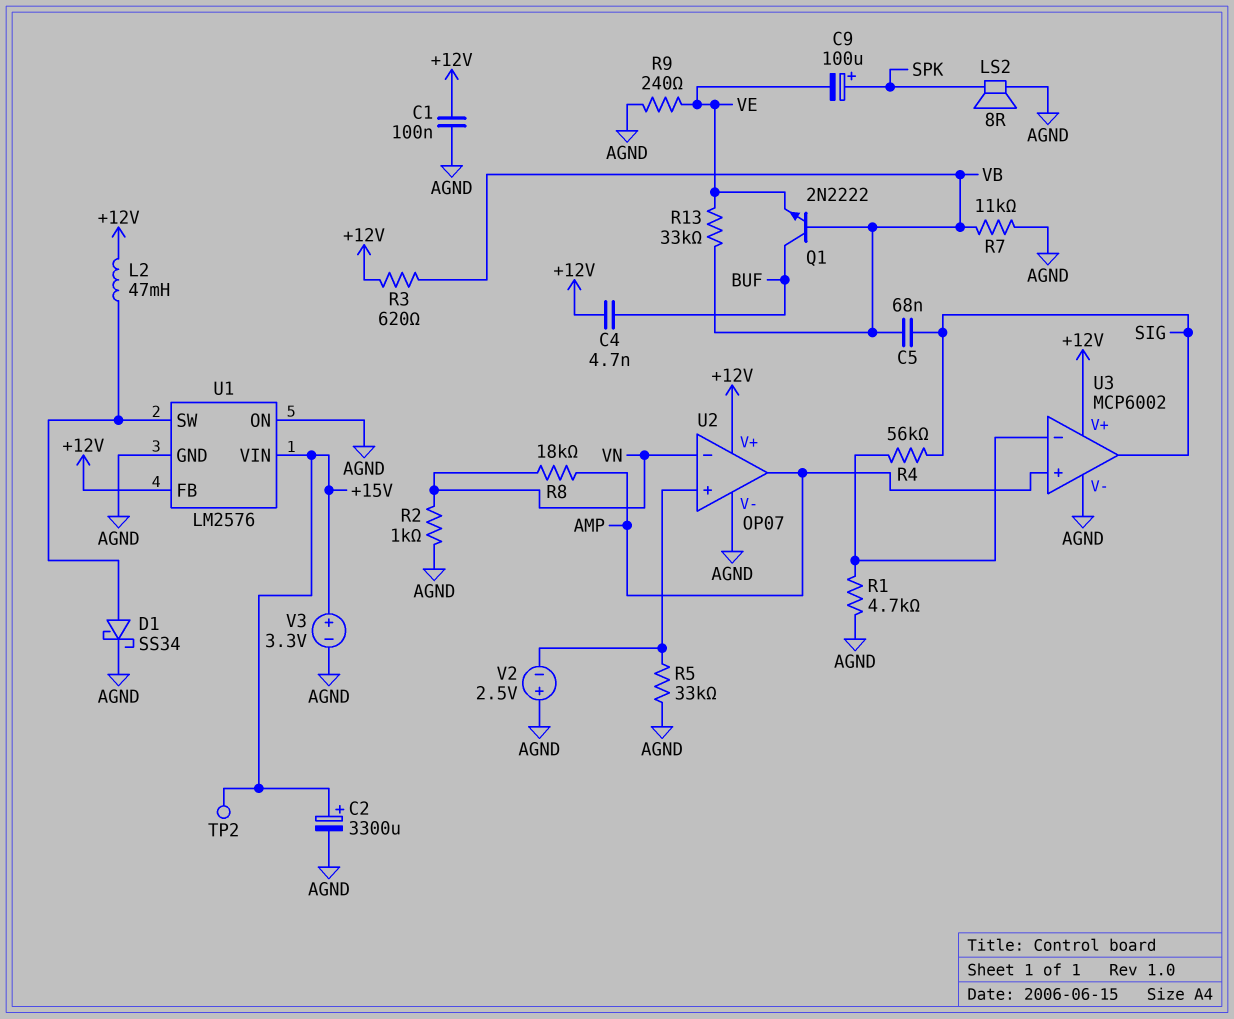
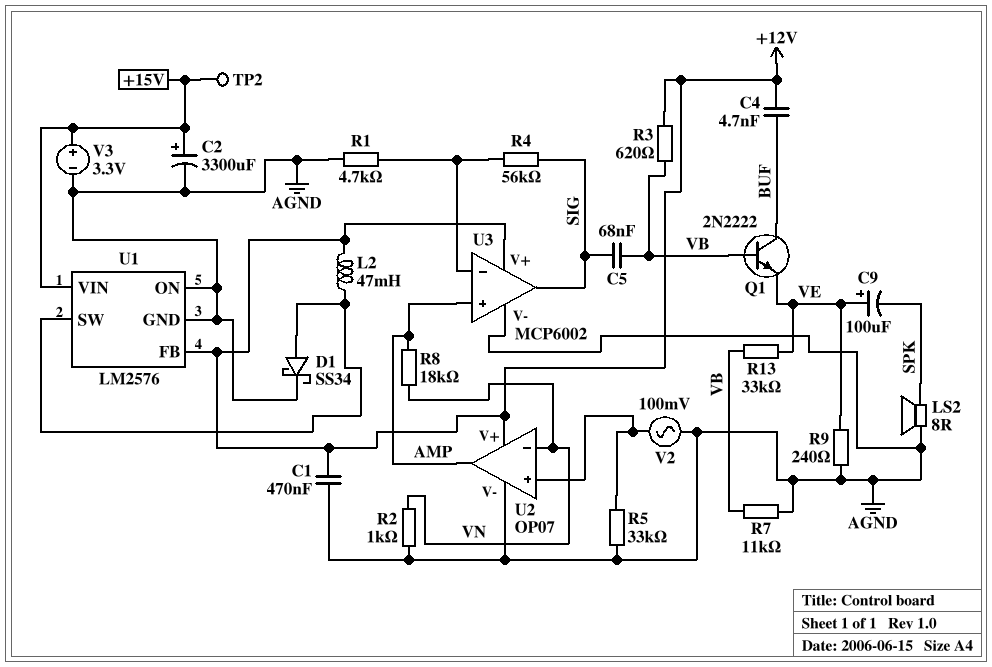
C1: 100nF (+12V, AGND) -> 470nF (+12V, AGND)
C9: 100uF (plus SPK, minus VE) -> 100uF (plus VE, minus SPK)
V2: 2.5V (plus AGND, minus U2/in+) -> AC 100mV (AGND, U2/in+)

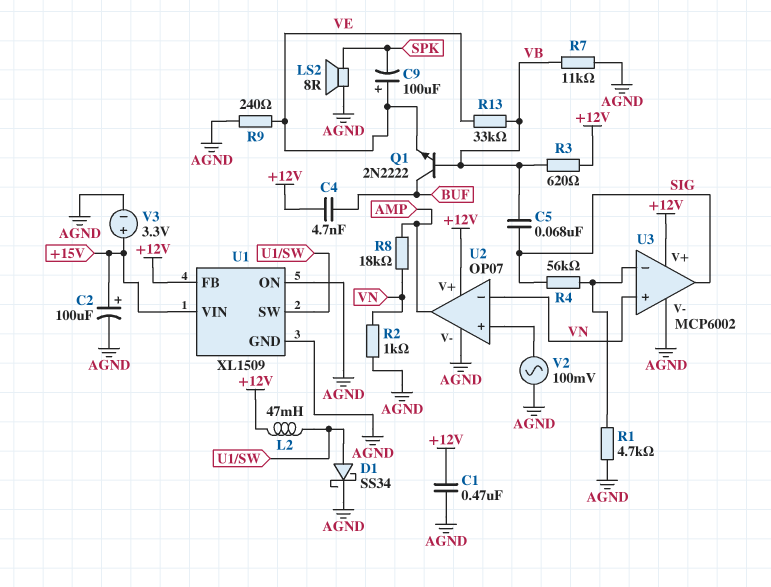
C2: 3300uF (plus +15V, minus AGND) -> 100uF (plus +15V, minus AGND)
R5: 33k (AGND, U2/in+) -> none
TP2: test point (+15V) -> none
U1: LM2576 -> XL1509
U3 pin in+: AMP -> VN

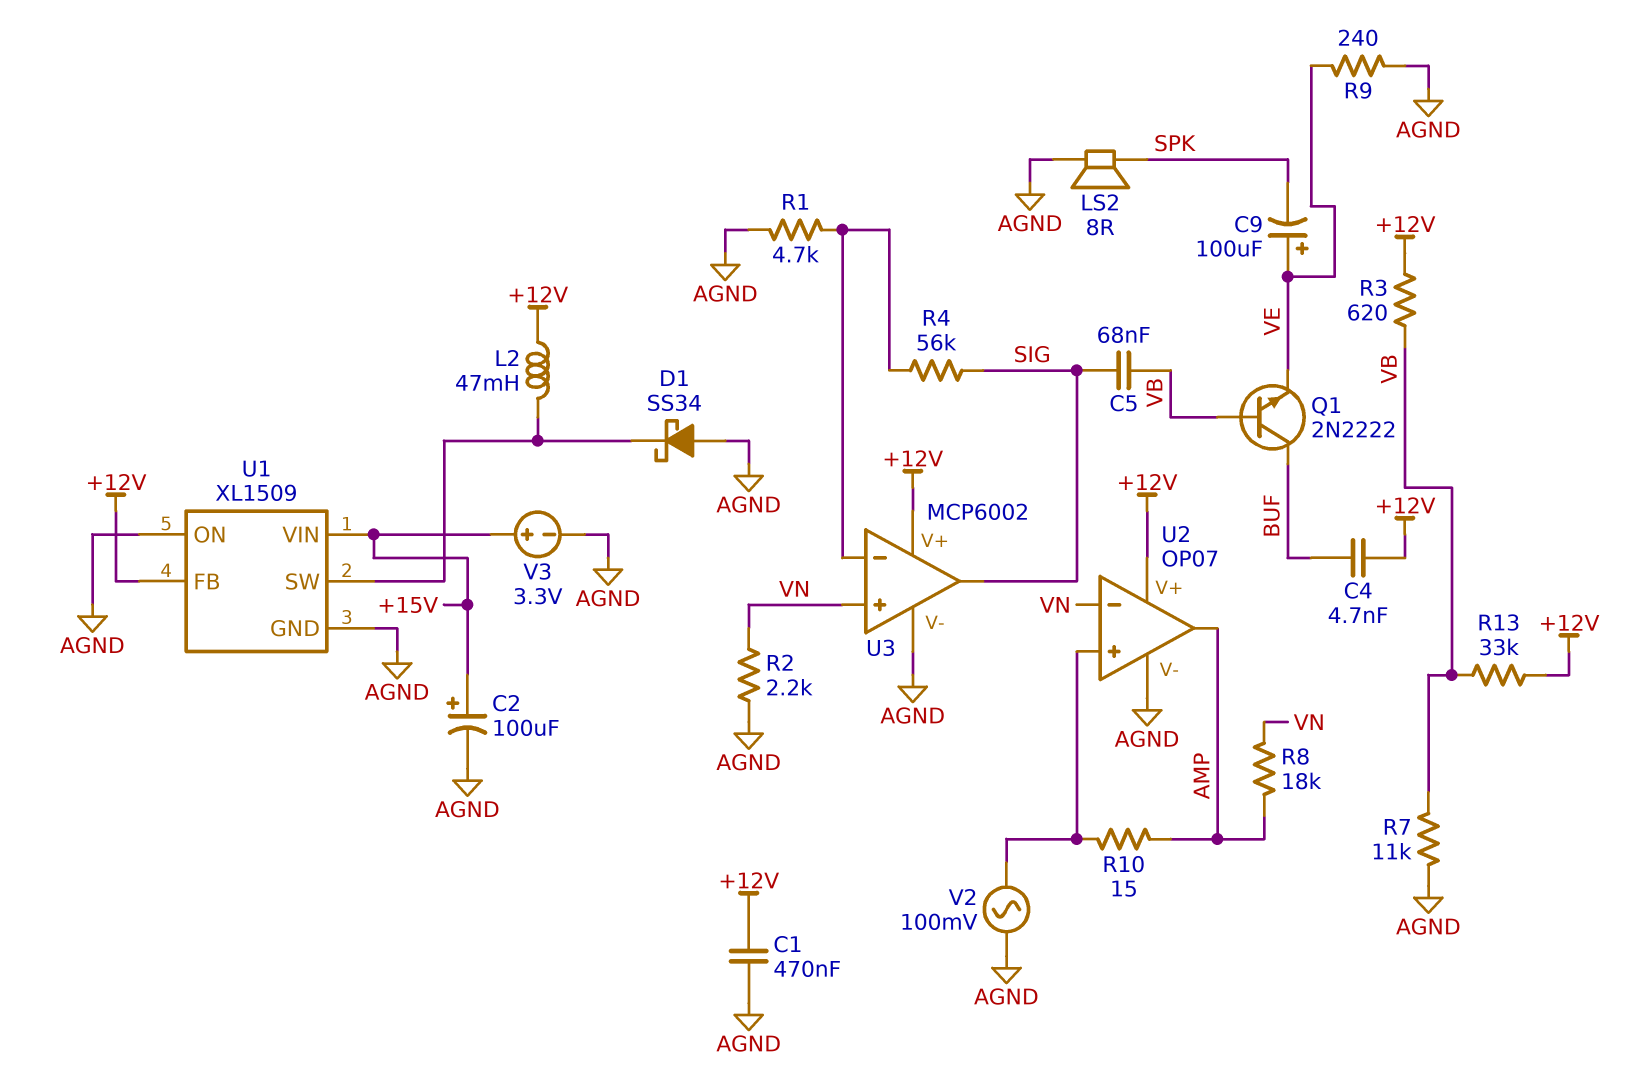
D1: schottky SS34 (A U1/SW, K AGND) -> schottky SS34 (A AGND, K U1/SW)
R2: 1k (AGND, VN) -> 2.2k (AGND, VN)
R10: none -> 15 (AMP, U2/in+)
R13: 33k (VB, VE) -> 33k (+12V, VB)

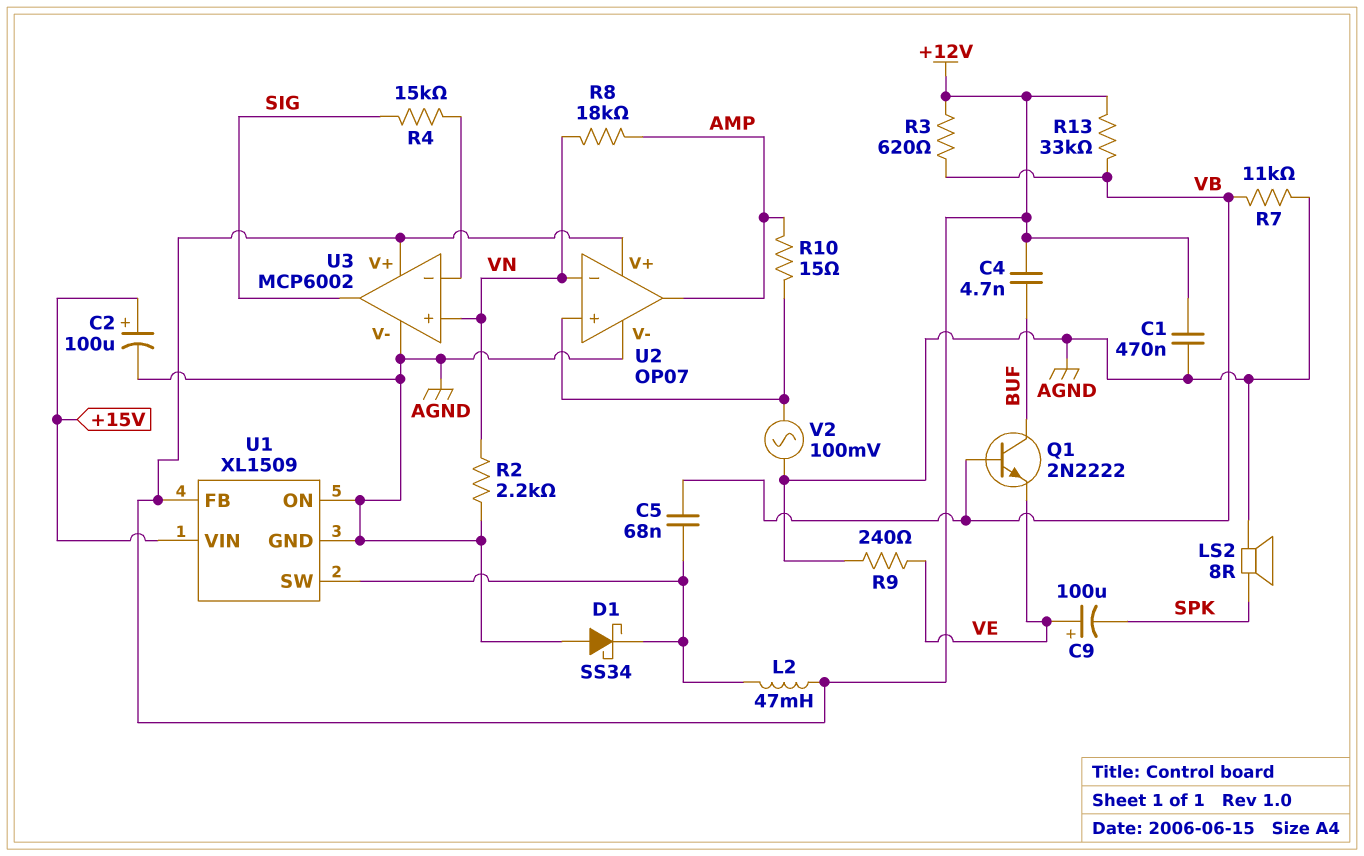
C5: 68nF (SIG, VB) -> 68nF (U1/SW, VB)
R1: 4.7k (AGND, U3/in-) -> none
R4: 56k (SIG, U3/in-) -> 15k (SIG, U3/in-)
V3: 3.3V (plus +15V, minus AGND) -> none

